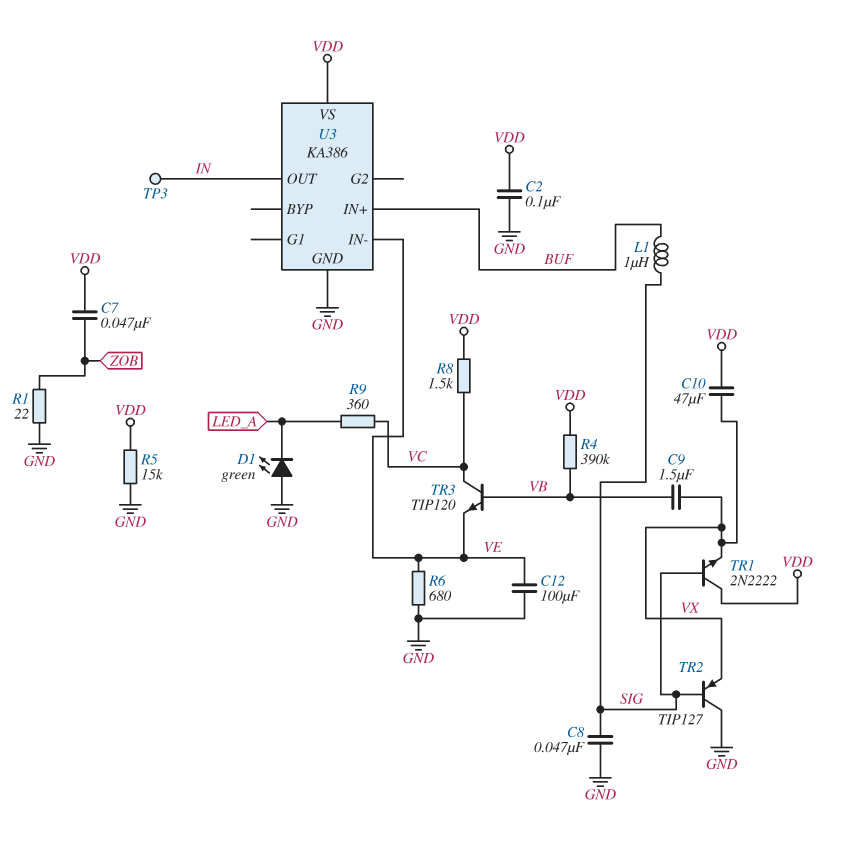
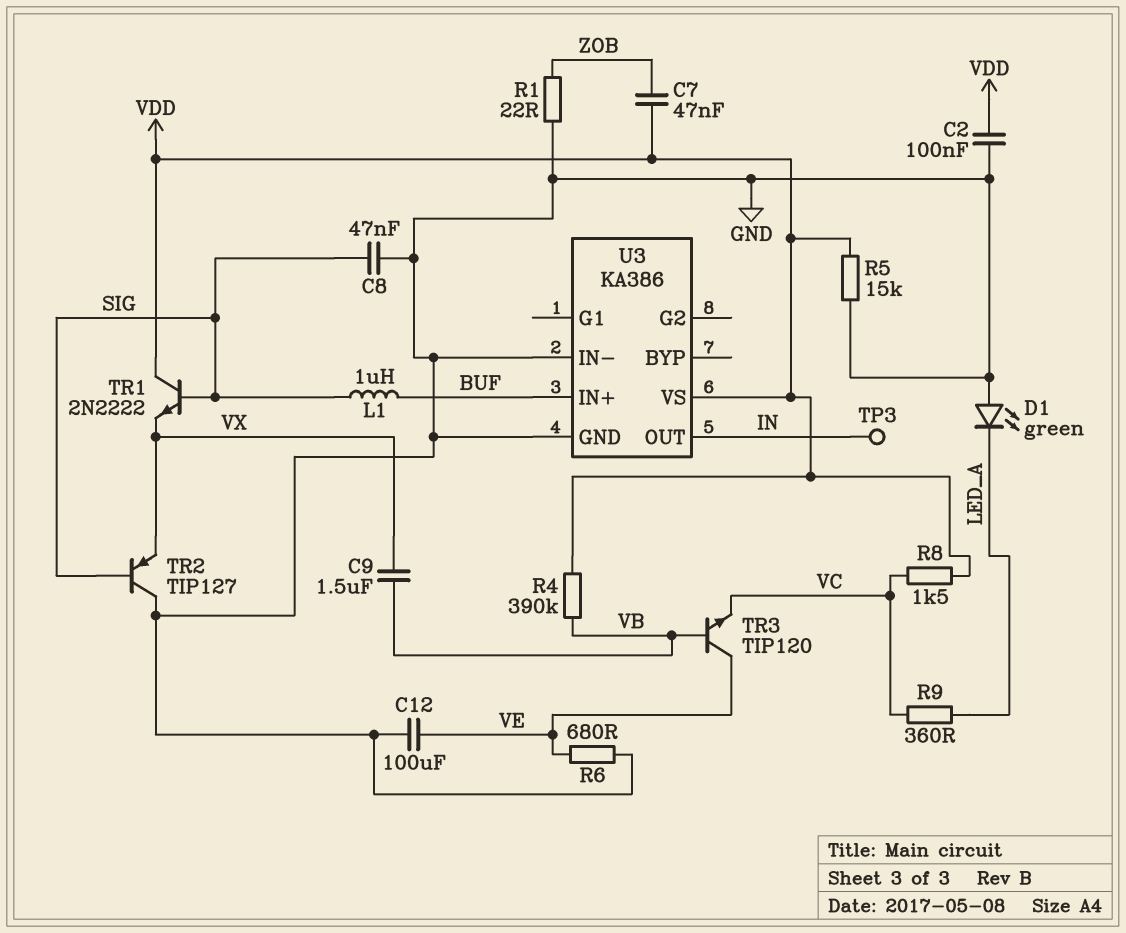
C10: 47uF (VDD, VX) -> none
TR3: NPN TIP120 (B VB, C VC, E VE) -> NPN TIP120 (B VB, C VE, E VC)
U3 pin IN-: VE -> GND

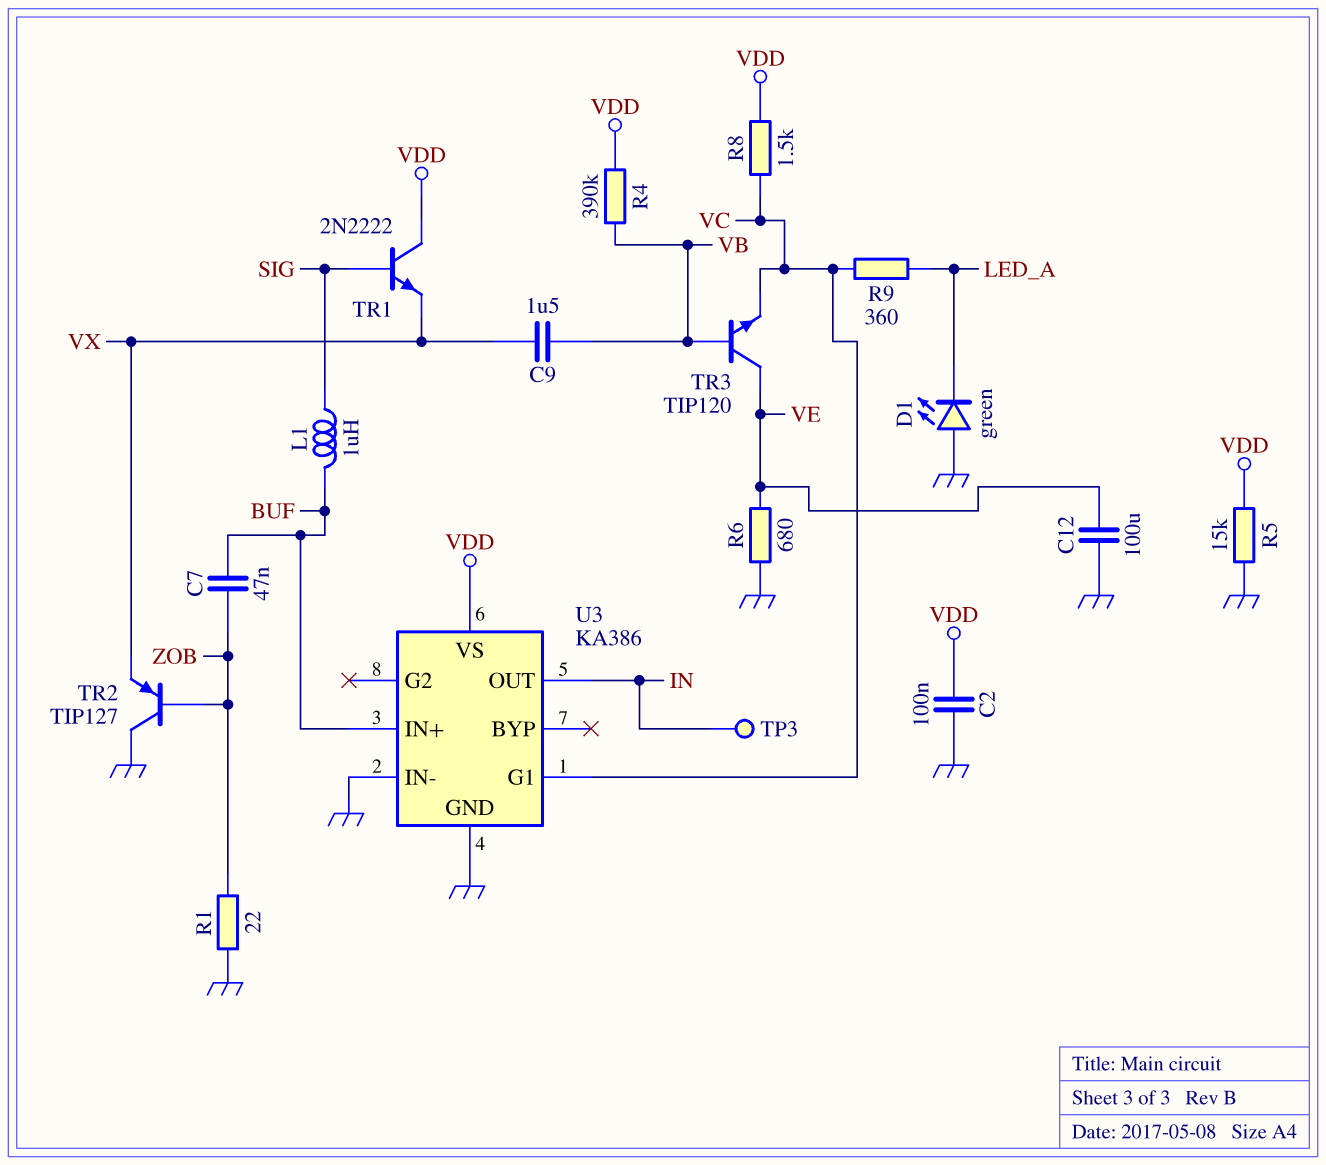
C7: 47nF (VDD, ZOB) -> 47nF (BUF, ZOB)
C8: 47nF (GND, SIG) -> none
TR2: PNP TIP127 (B SIG, C GND, E VX) -> PNP TIP127 (B ZOB, C GND, E VX)
U3 pin G1: none -> VC

